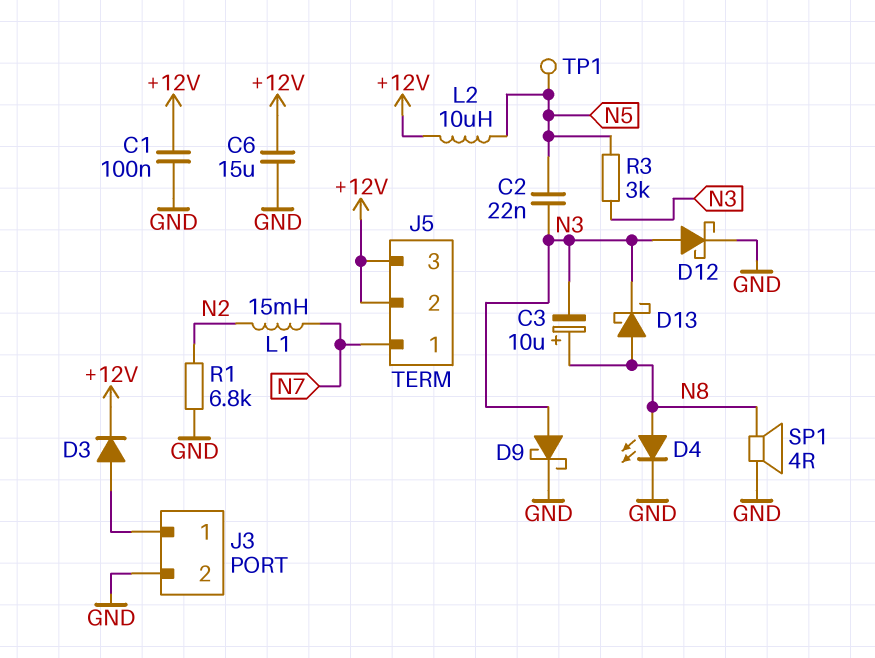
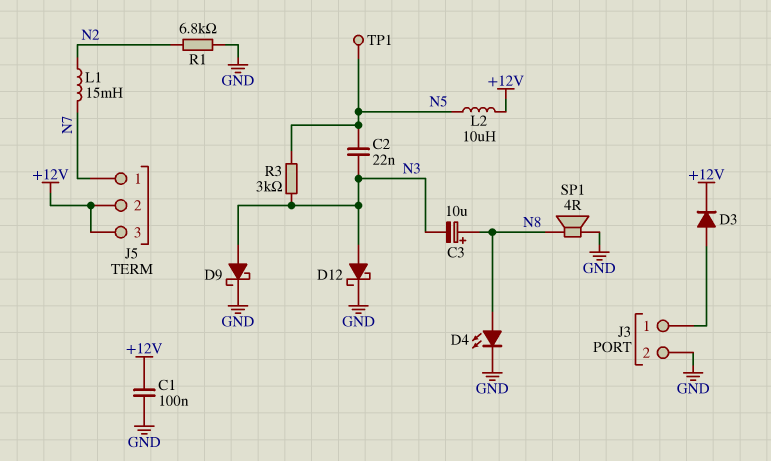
C6: 15uF (+12V, GND) -> none
D13: schottky (A N8, K N3) -> none

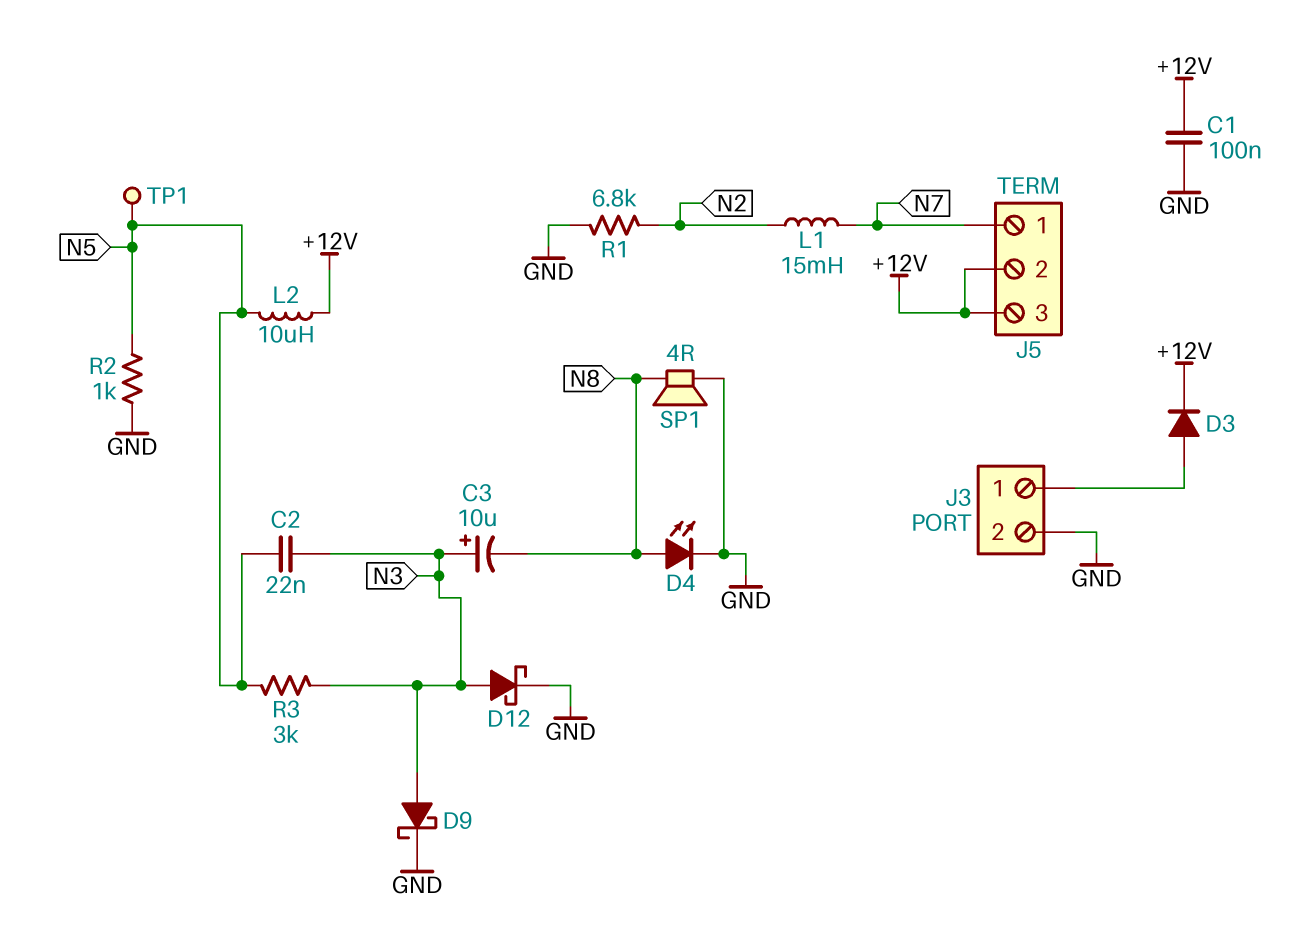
C3: 10uF (plus N8, minus N3) -> 10uF (plus N3, minus N8)
R2: none -> 1k (GND, N5)

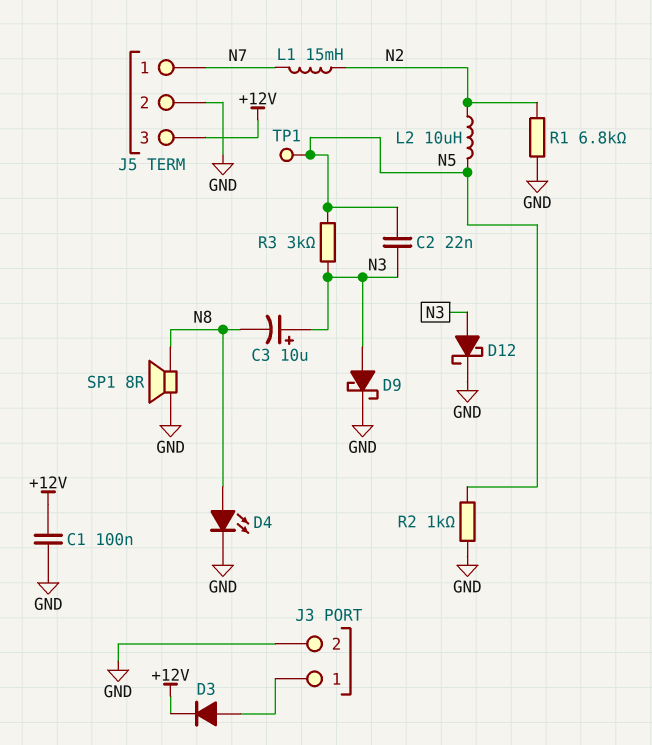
J5 pin 2: +12V -> GND
L2: 10uH (+12V, N5) -> 10uH (N2, N5)
SP1: speaker 4R (GND, N8) -> speaker 8R (GND, N8)

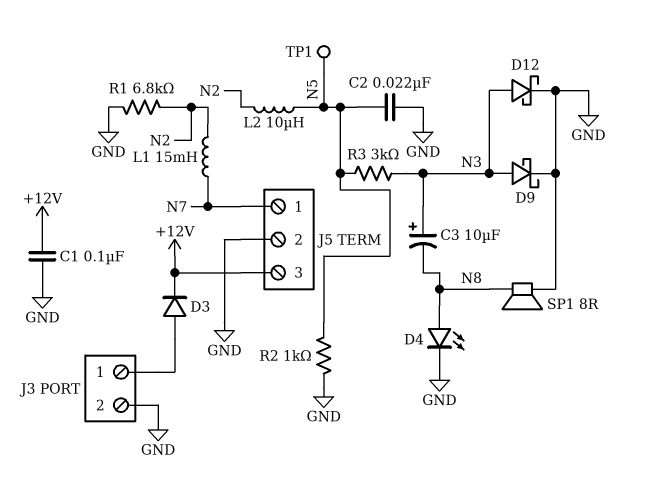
C2: 22nF (N3, N5) -> 22nF (GND, N5)

